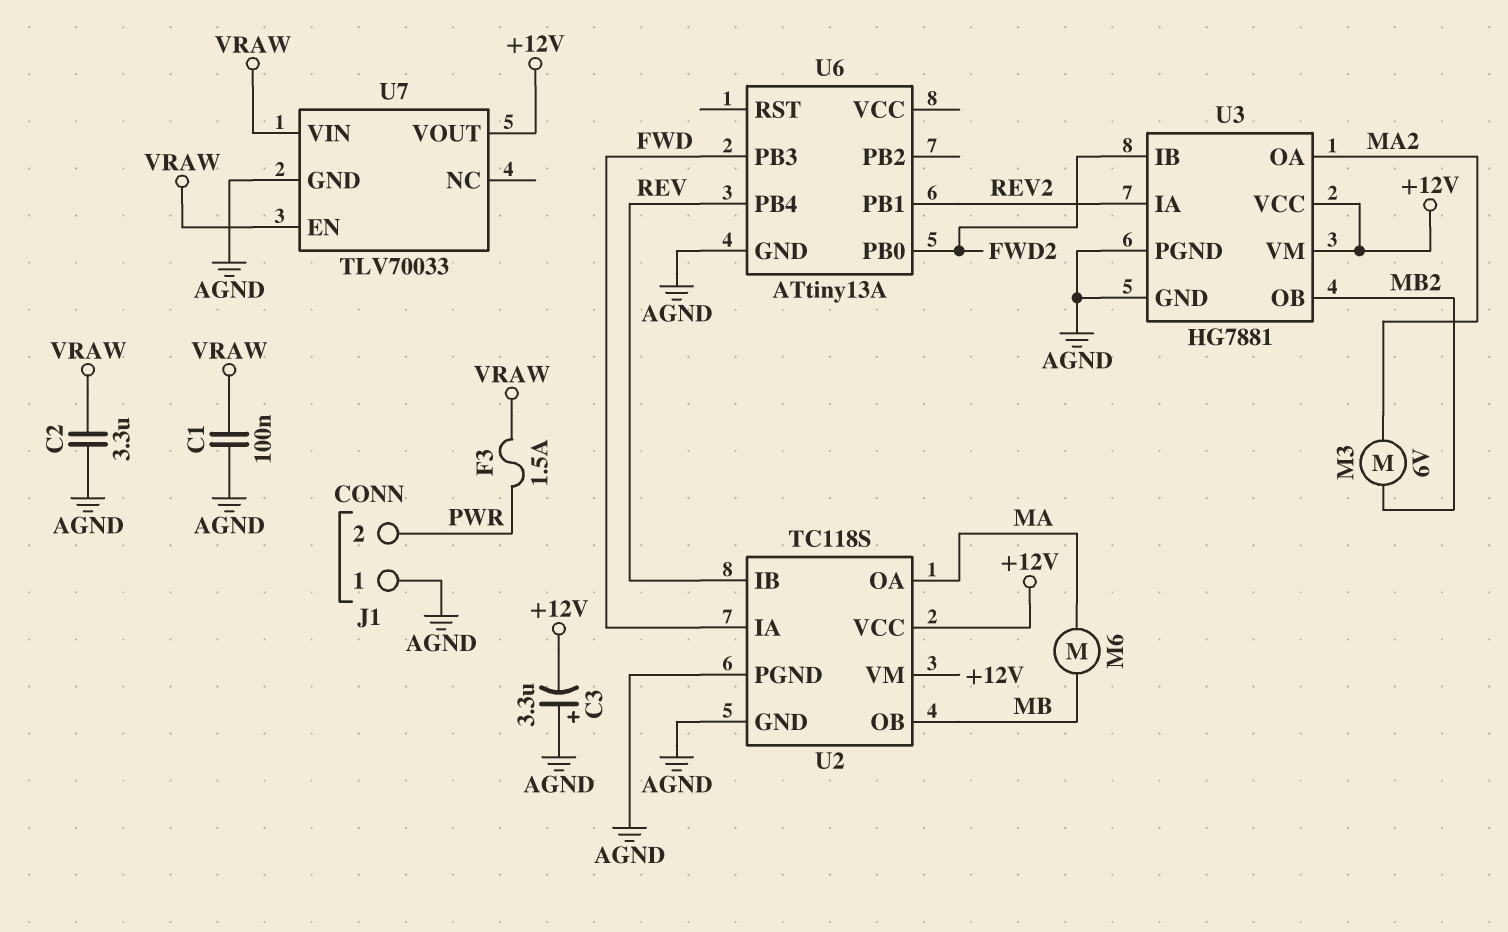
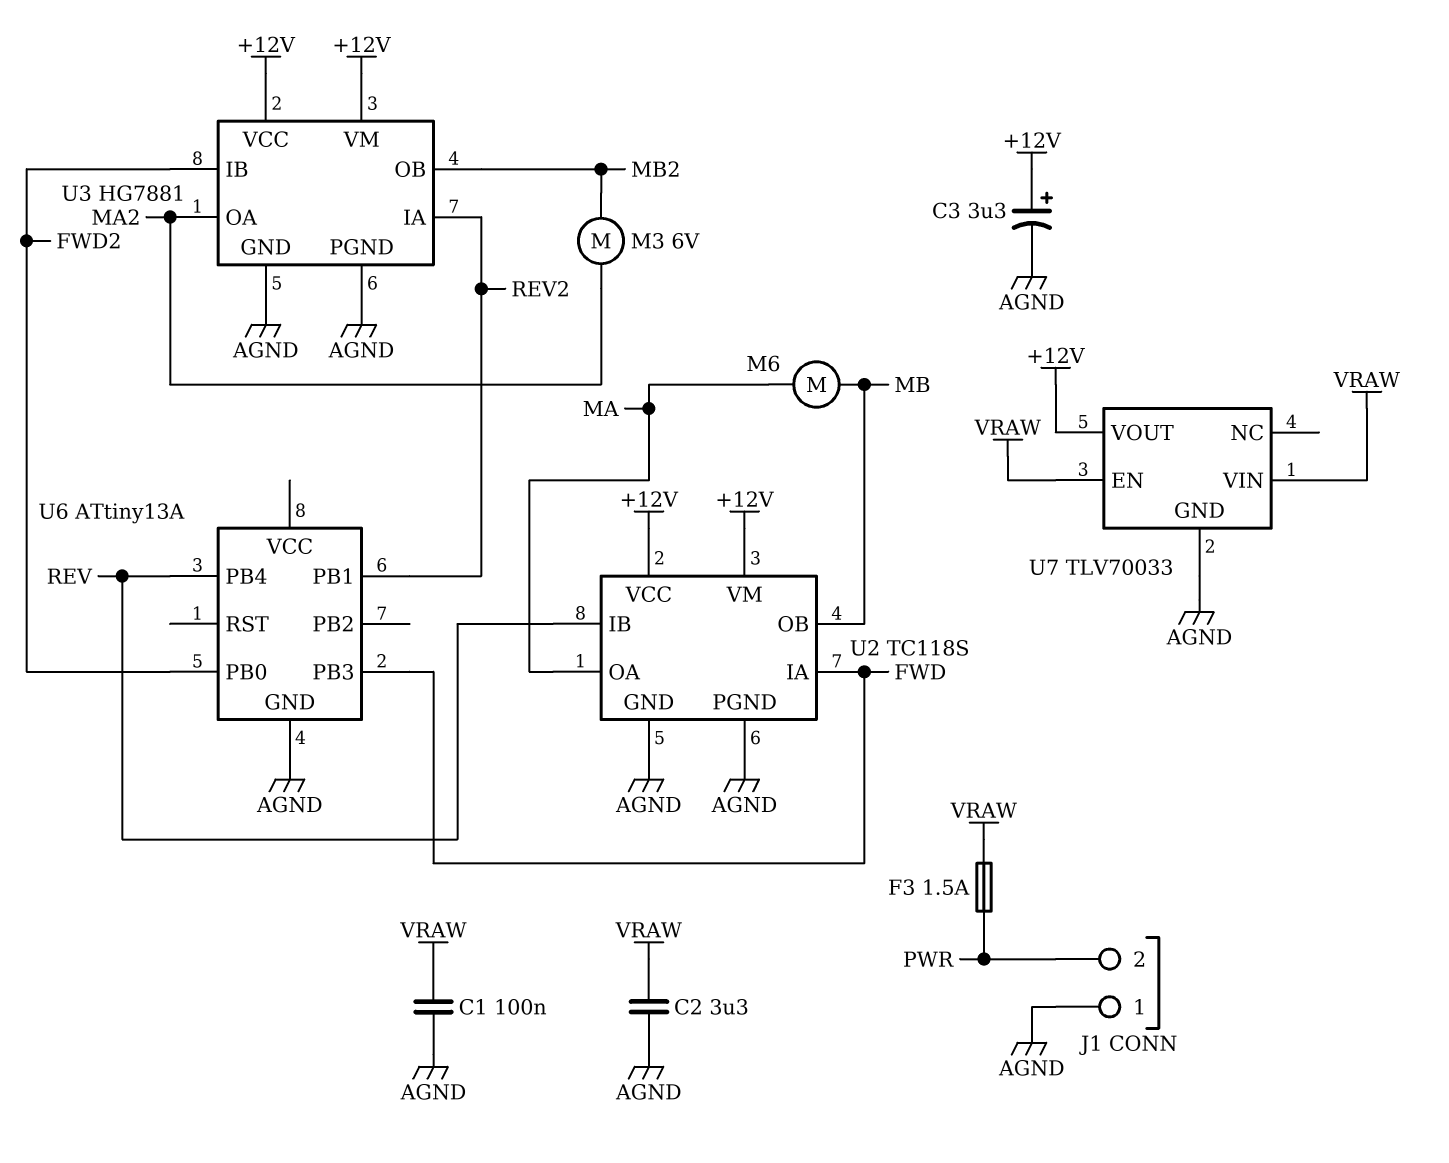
C3: 3.3uF (plus AGND, minus +12V) -> 3.3uF (plus +12V, minus AGND)

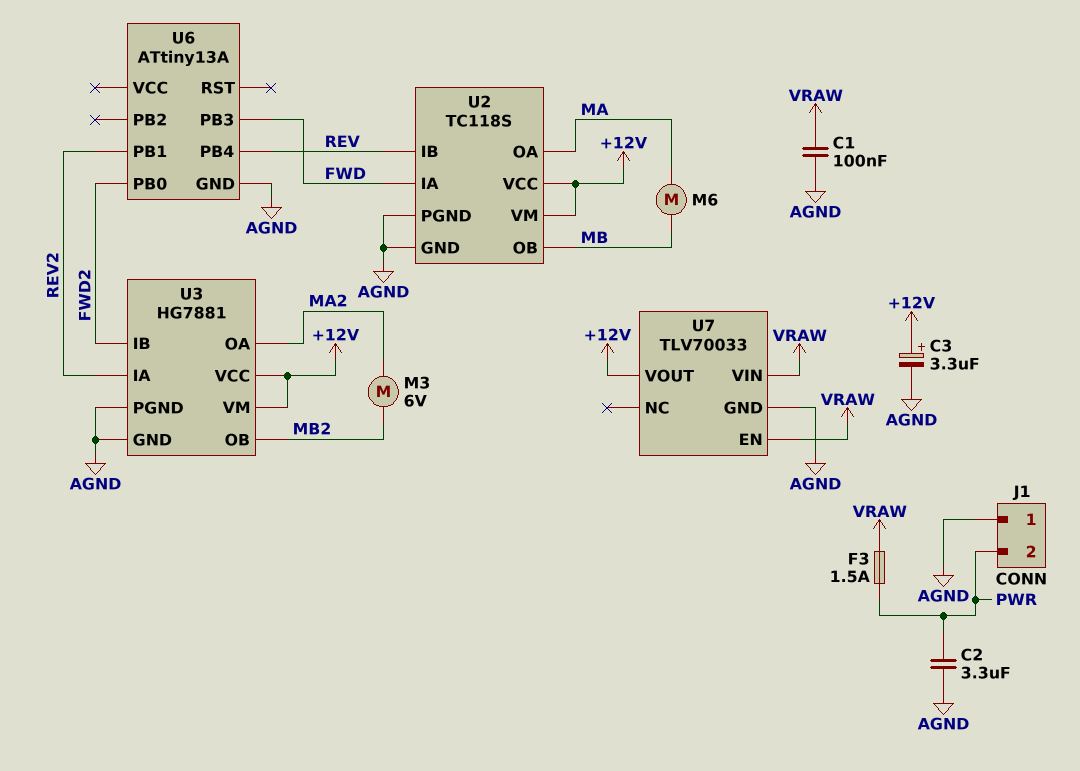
C2: 3.3uF (AGND, VRAW) -> 3.3uF (AGND, PWR)

